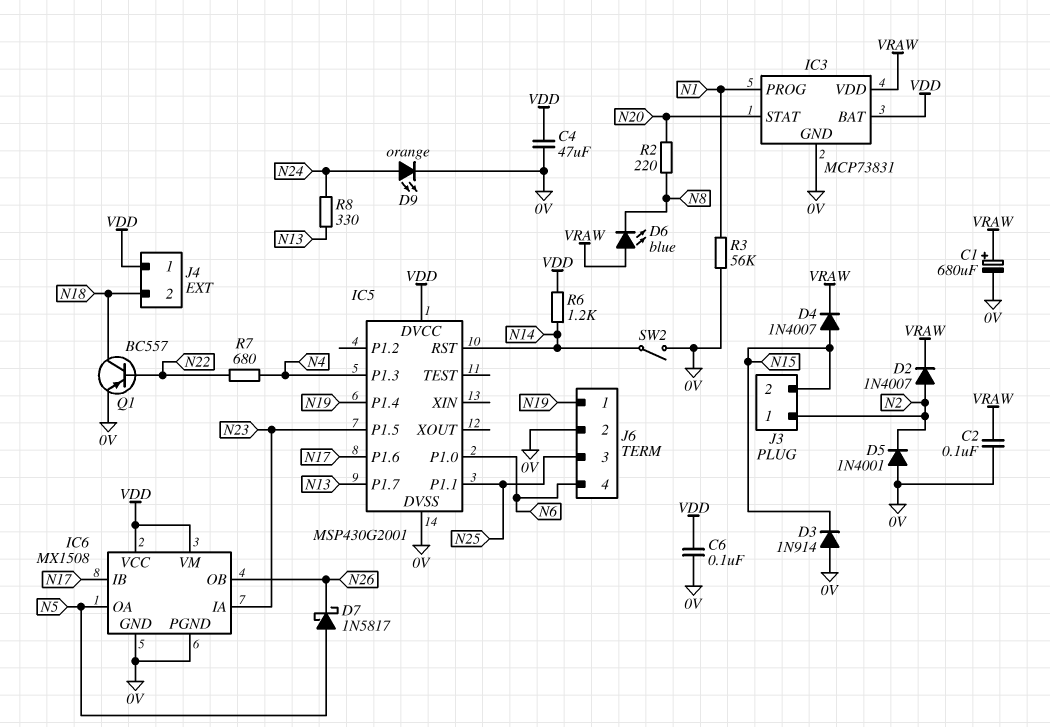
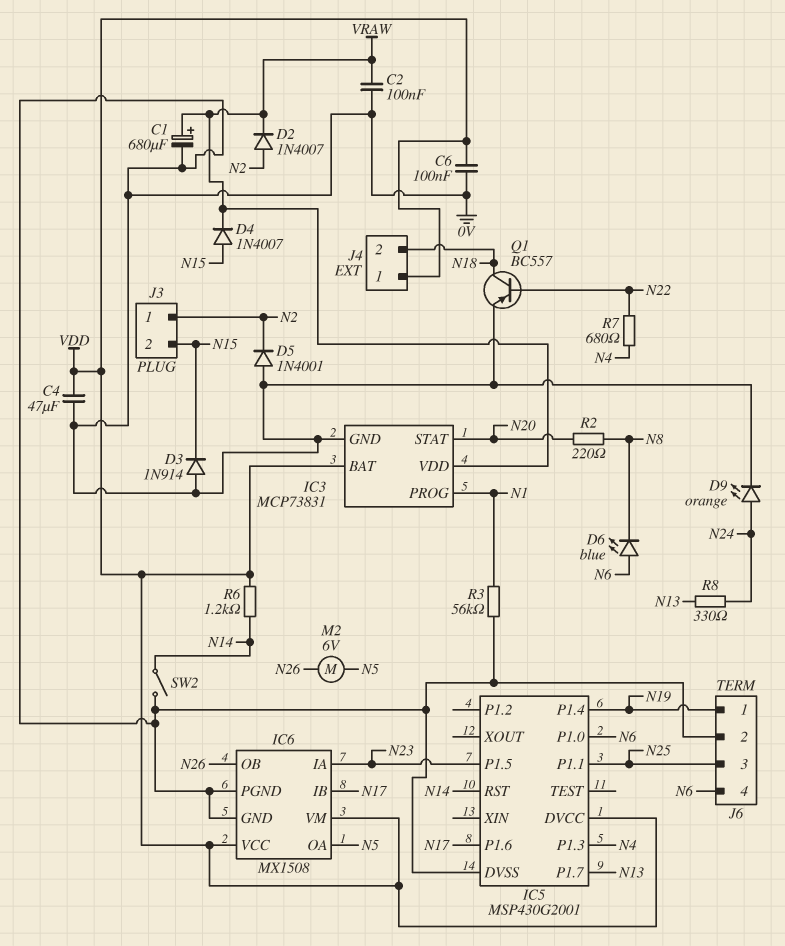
D6: LED blue (A VRAW, K N8) -> LED blue (A N6, K N8)
D7: schottky 1N5817 (A N5, K N26) -> none
M2: none -> motor 6V (N5, N26)

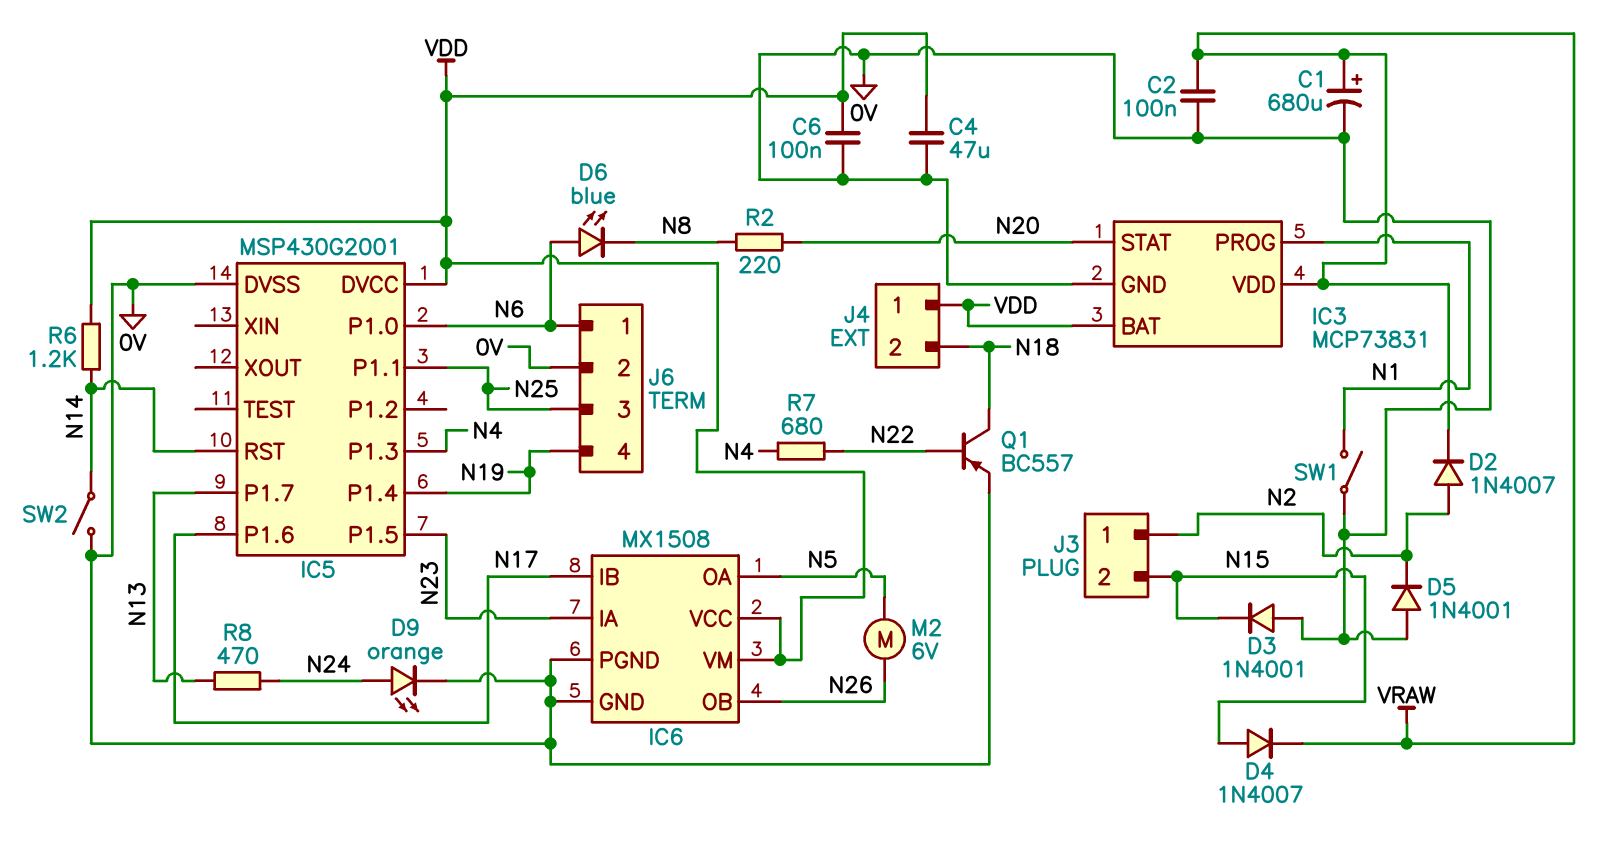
D3: diode 1N914 (A 0V, K N15) -> diode 1N4001 (A 0V, K N15)
J6 pin 1: N19 -> N6
J6 pin 4: N6 -> N19
R3: 56k (0V, N1) -> none
R8: 330 (N13, N24) -> 470 (N13, N24)
SW1: none -> switch (0V, N1)

